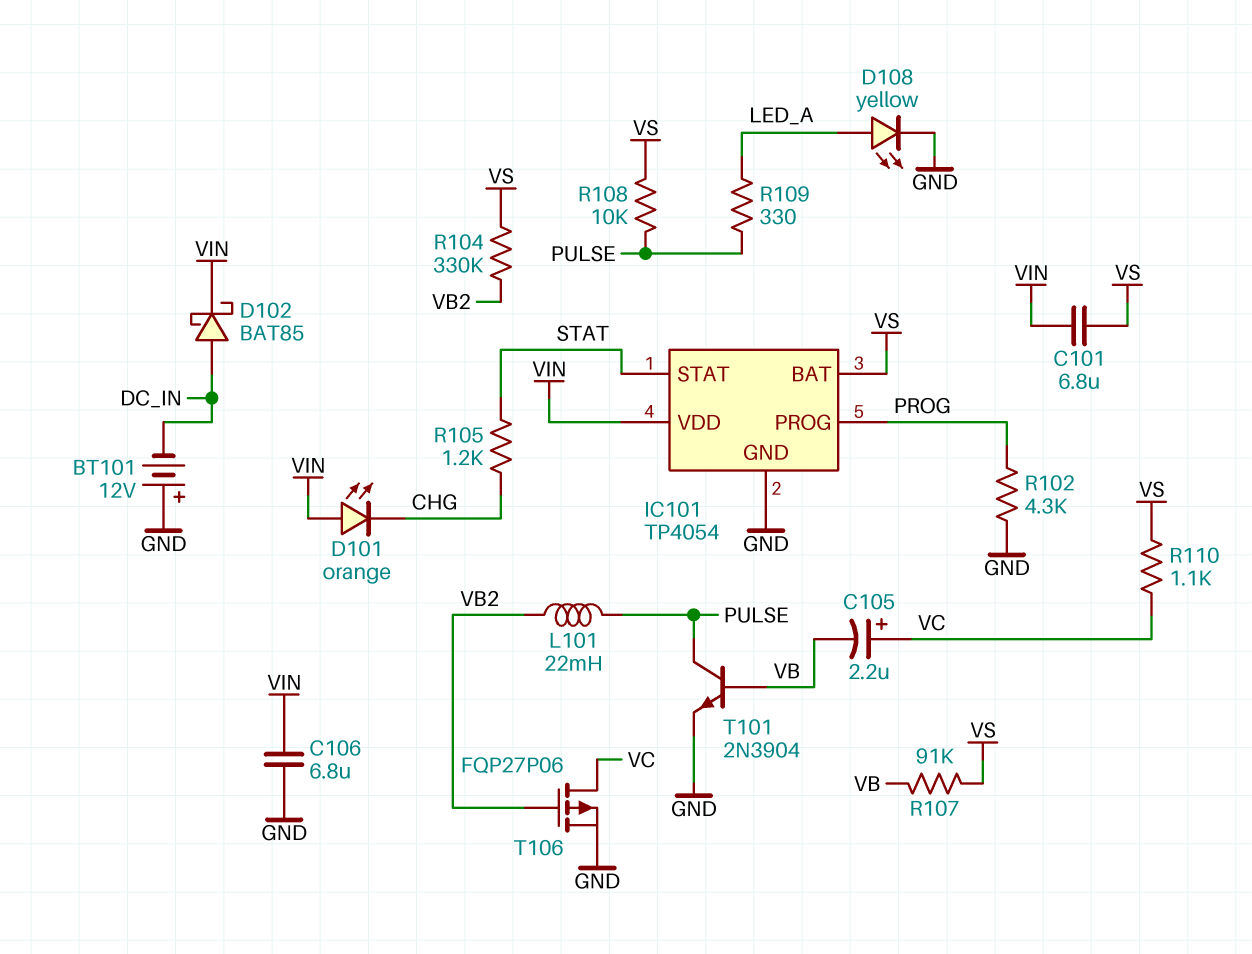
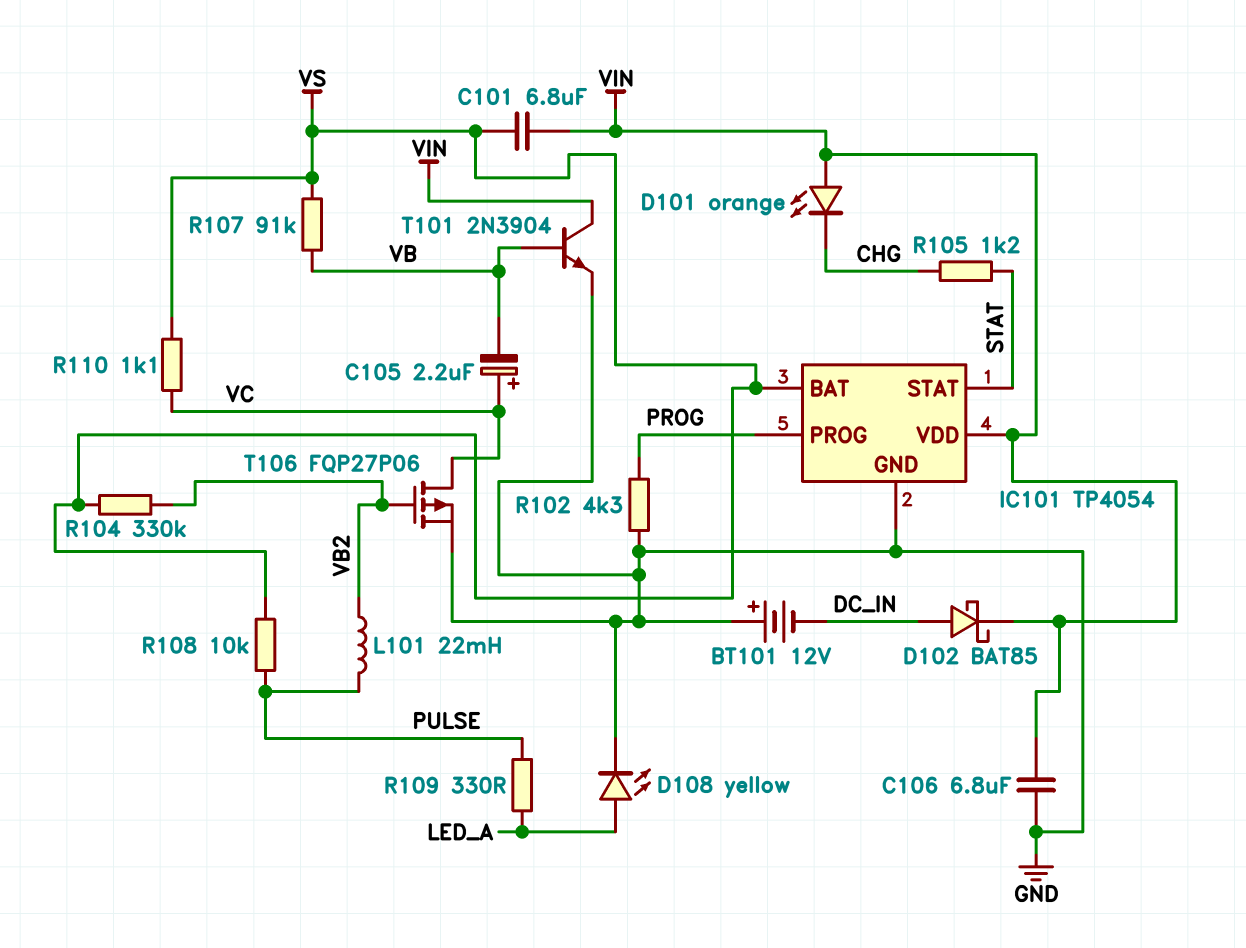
T101: NPN 2N3904 (B VB, C PULSE, E GND) -> NPN 2N3904 (B VB, C VIN, E GND)

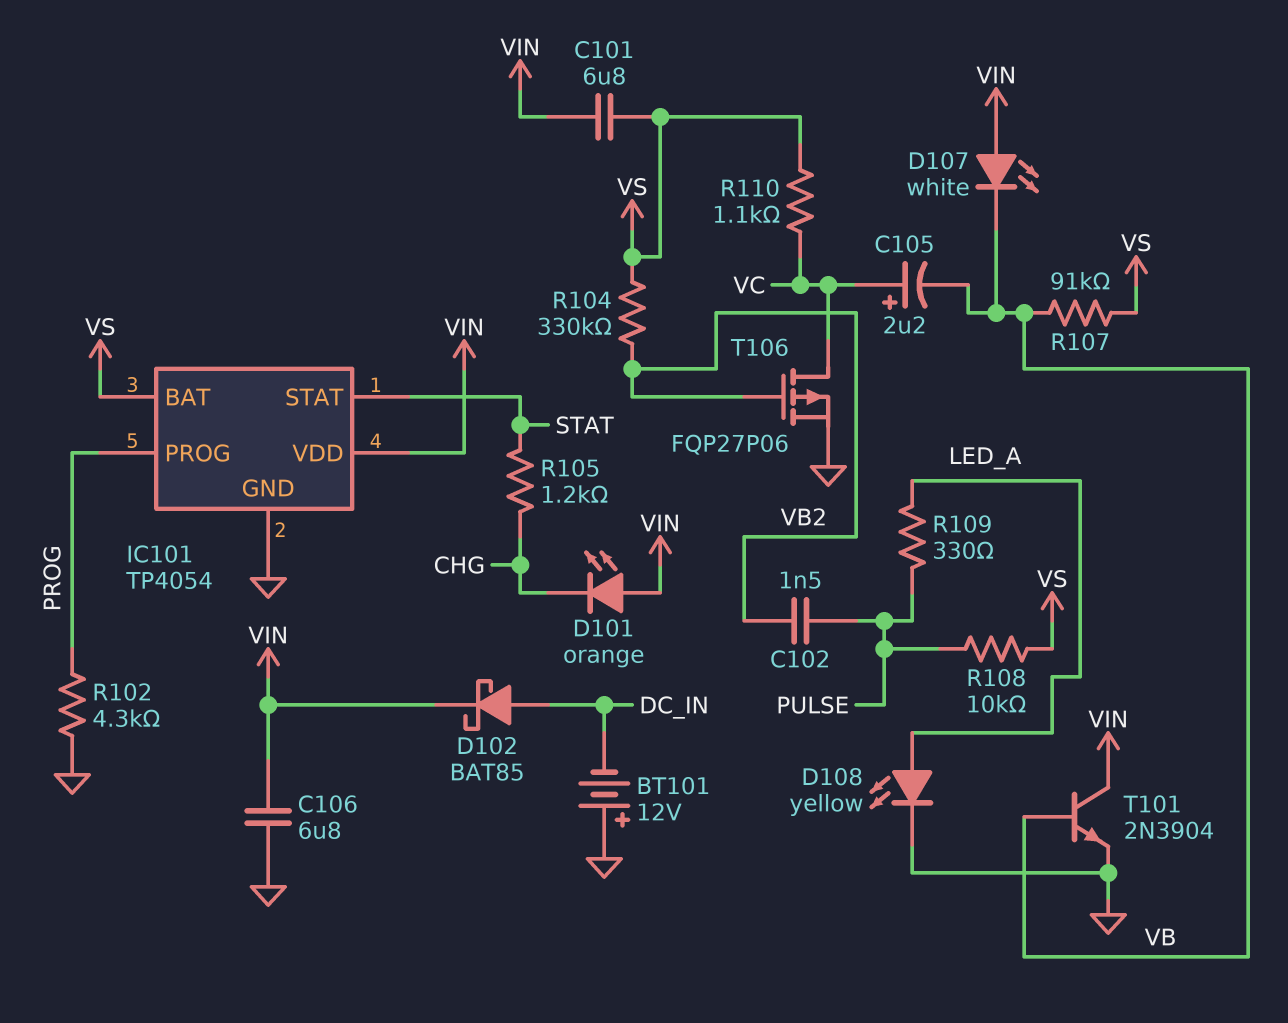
C102: none -> 1.5nF (PULSE, VB2)
D107: none -> LED white (A VIN, K VB)
L101: 22mH (PULSE, VB2) -> none

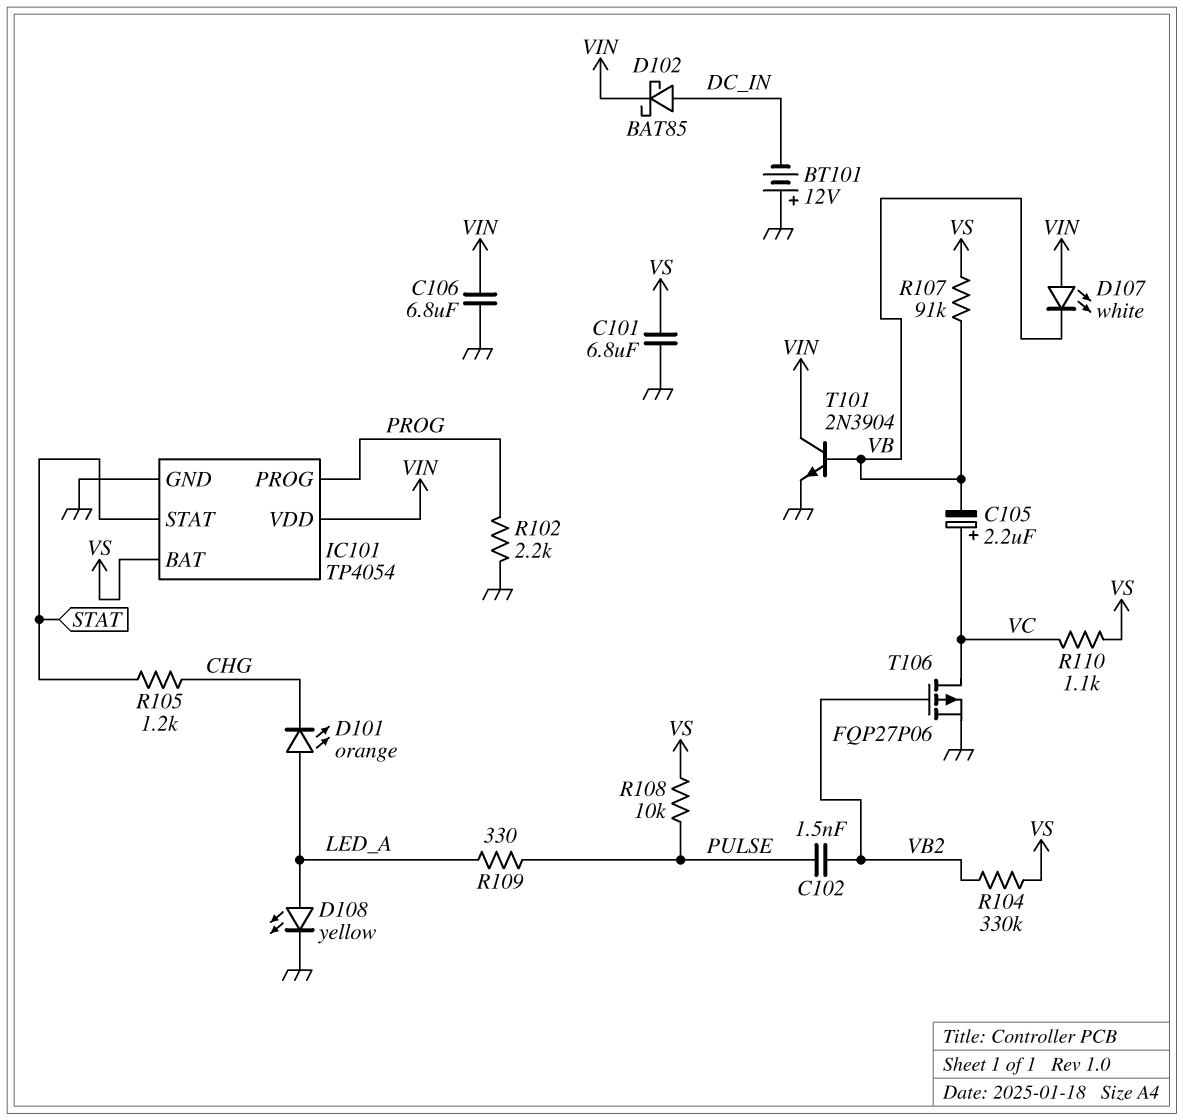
C101: 6.8uF (VIN, VS) -> 6.8uF (GND, VS)
D101: LED orange (A VIN, K CHG) -> LED orange (A LED_A, K CHG)
R102: 4.3k (GND, PROG) -> 2.2k (GND, PROG)

